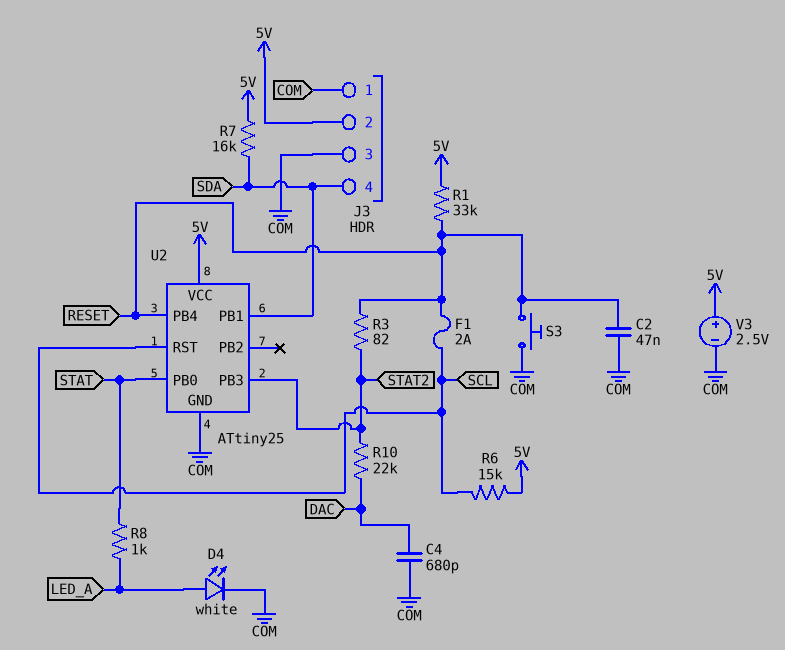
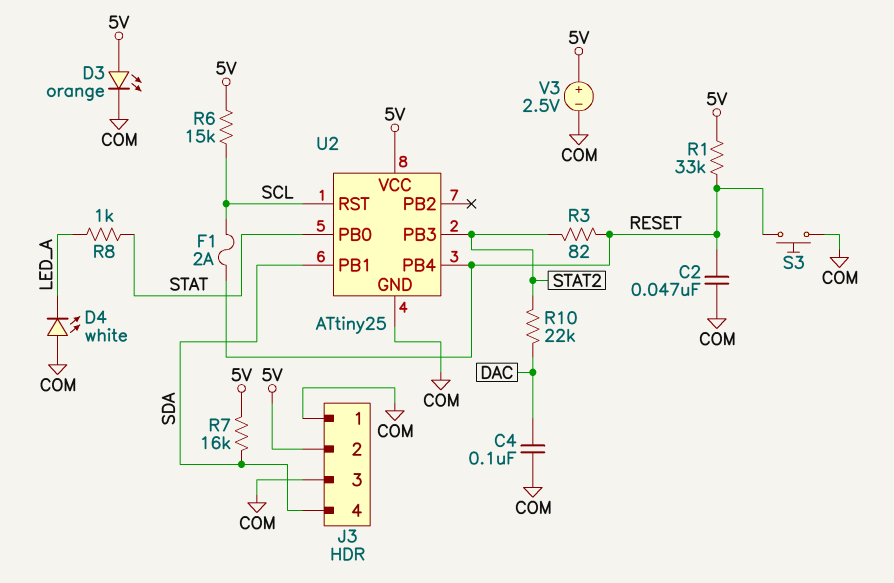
C4: 680pF (COM, DAC) -> 100nF (COM, DAC)
D3: none -> LED orange (A 5V, K COM)
D4: LED white (A LED_A, K COM) -> LED white (A COM, K LED_A)

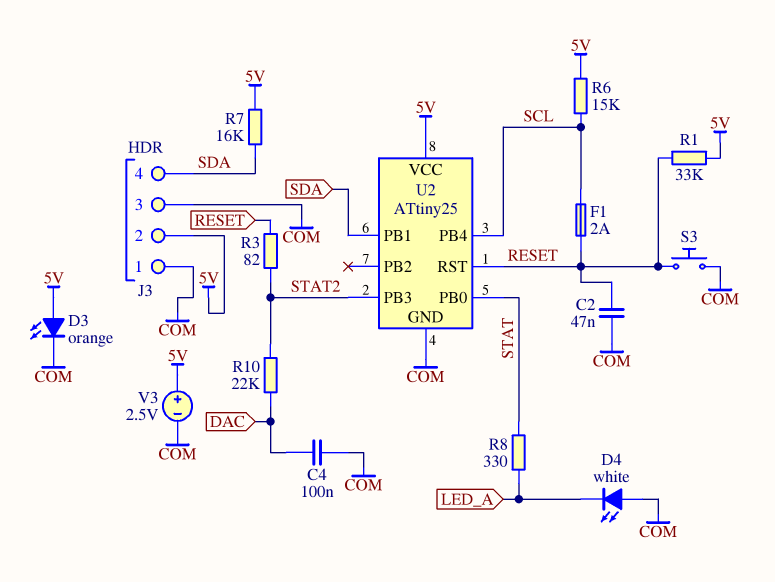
R8: 1k (LED_A, STAT) -> 330 (LED_A, STAT)
U2 pin PB4: RESET -> SCL
U2 pin RST: SCL -> RESET

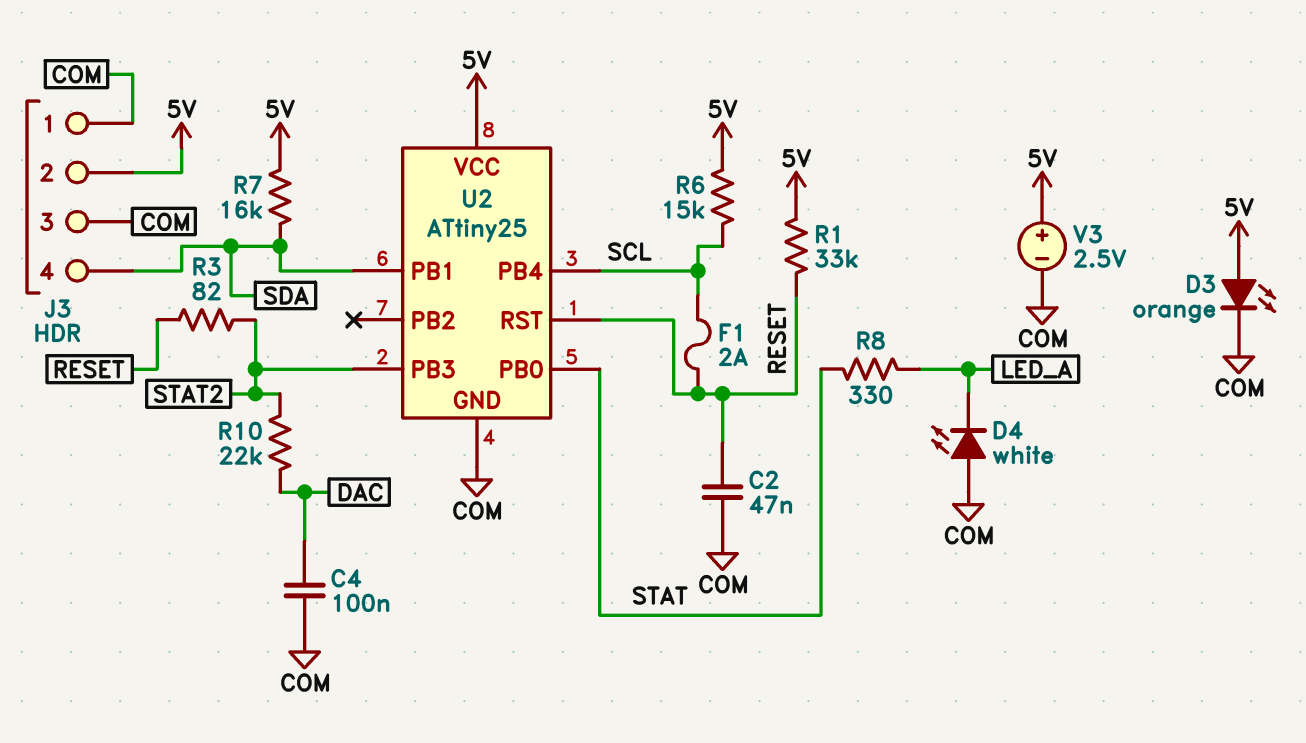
S3: button (COM, RESET) -> none

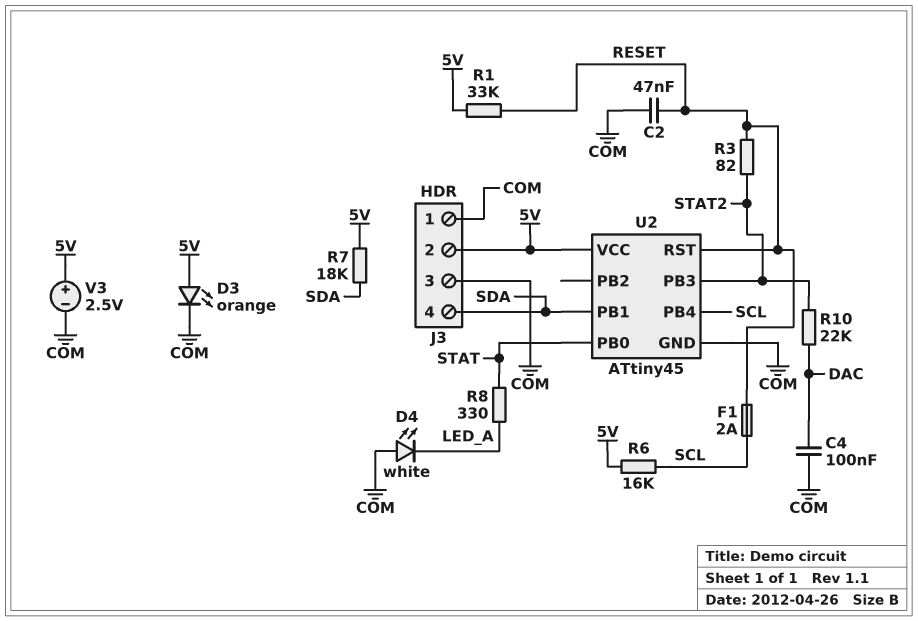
R6: 15k (5V, SCL) -> 16k (5V, SCL)
R7: 16k (5V, SDA) -> 18k (5V, SDA)
U2: ATtiny25 -> ATtiny45

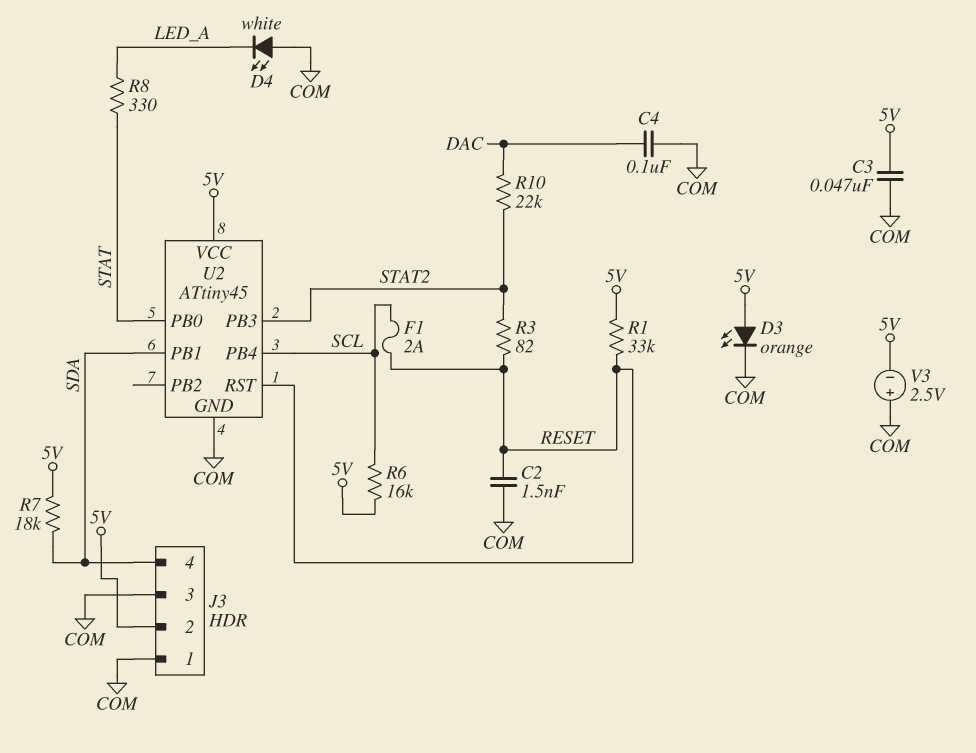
C2: 47nF (COM, RESET) -> 1.5nF (COM, RESET)
C3: none -> 47nF (5V, COM)
V3: 2.5V (plus 5V, minus COM) -> 2.5V (plus COM, minus 5V)

